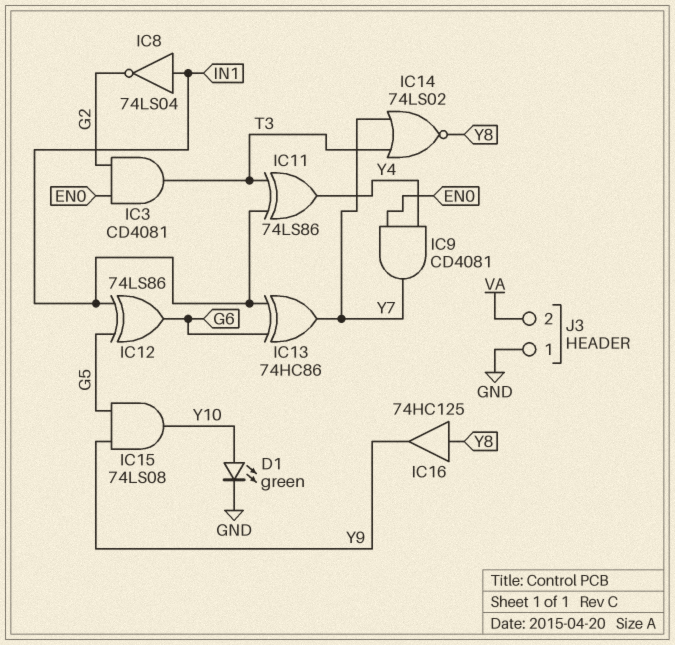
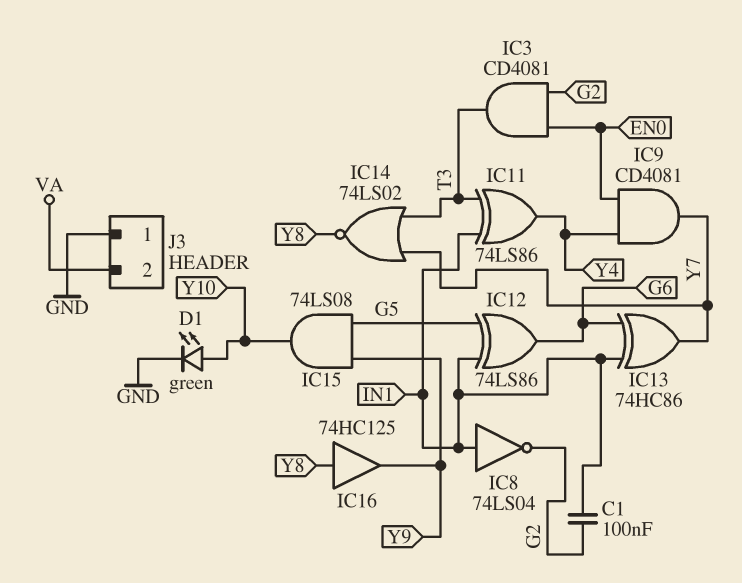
C1: none -> 100nF (G2, IN1)

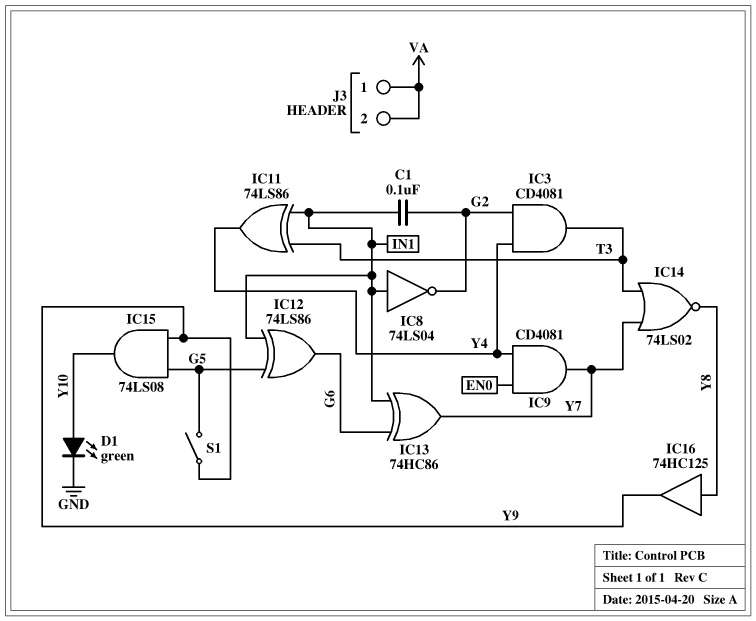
IC3: AND CD4081 (in EN0, in G2, out T3) -> AND CD4081 (in G2, in Y4, out T3)
J3 pin 1: GND -> VA
S1: none -> switch (G5, Y9)

